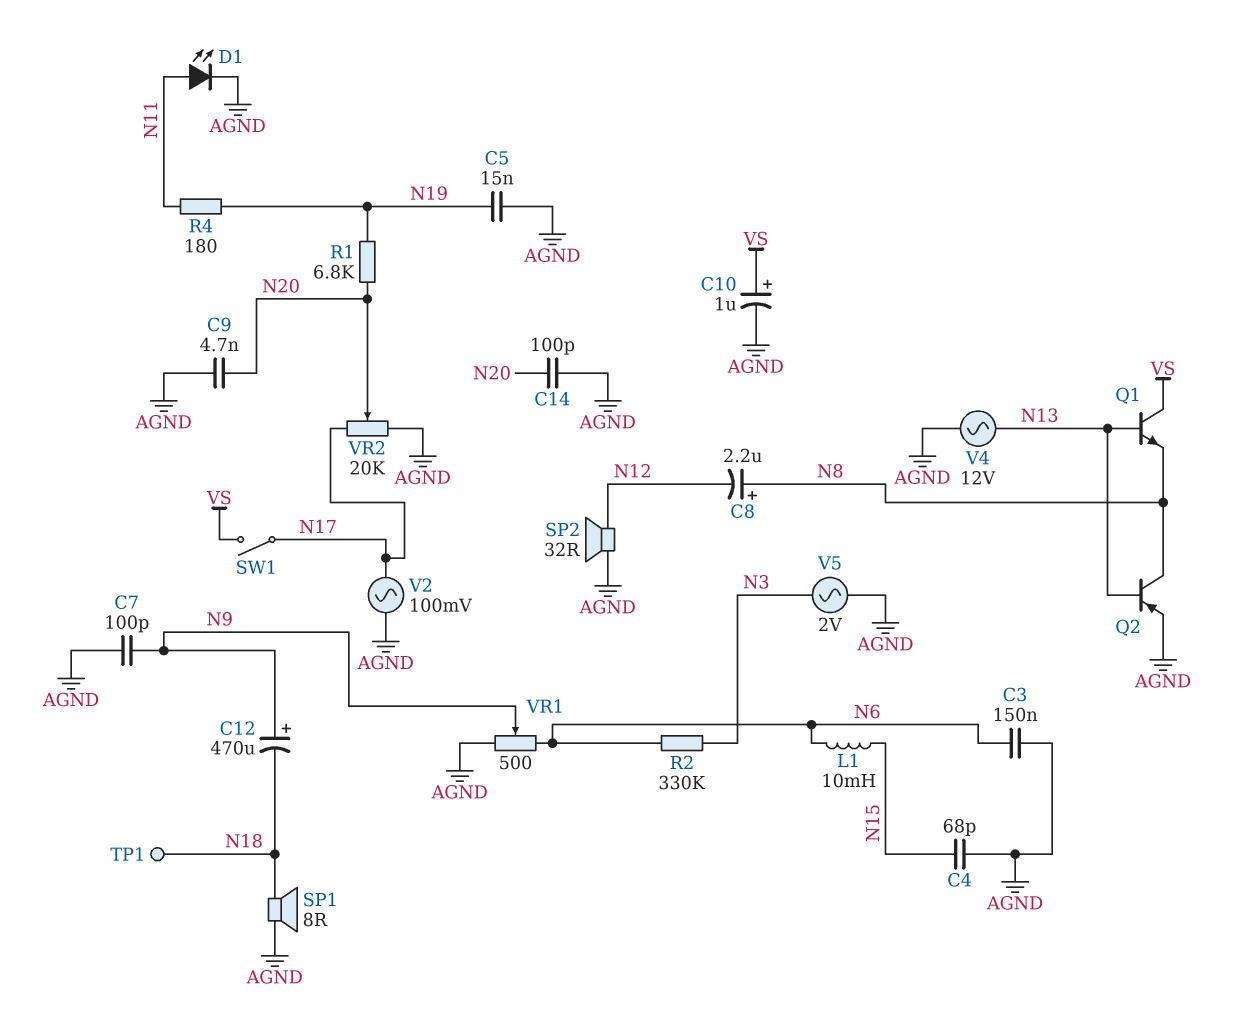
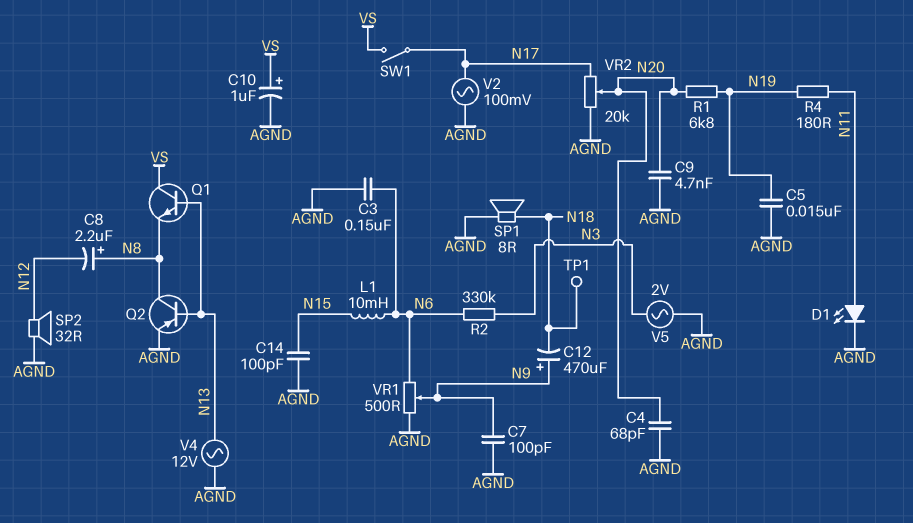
C4: 68pF (AGND, N15) -> 68pF (AGND, N20)
C14: 100pF (AGND, N20) -> 100pF (AGND, N15)

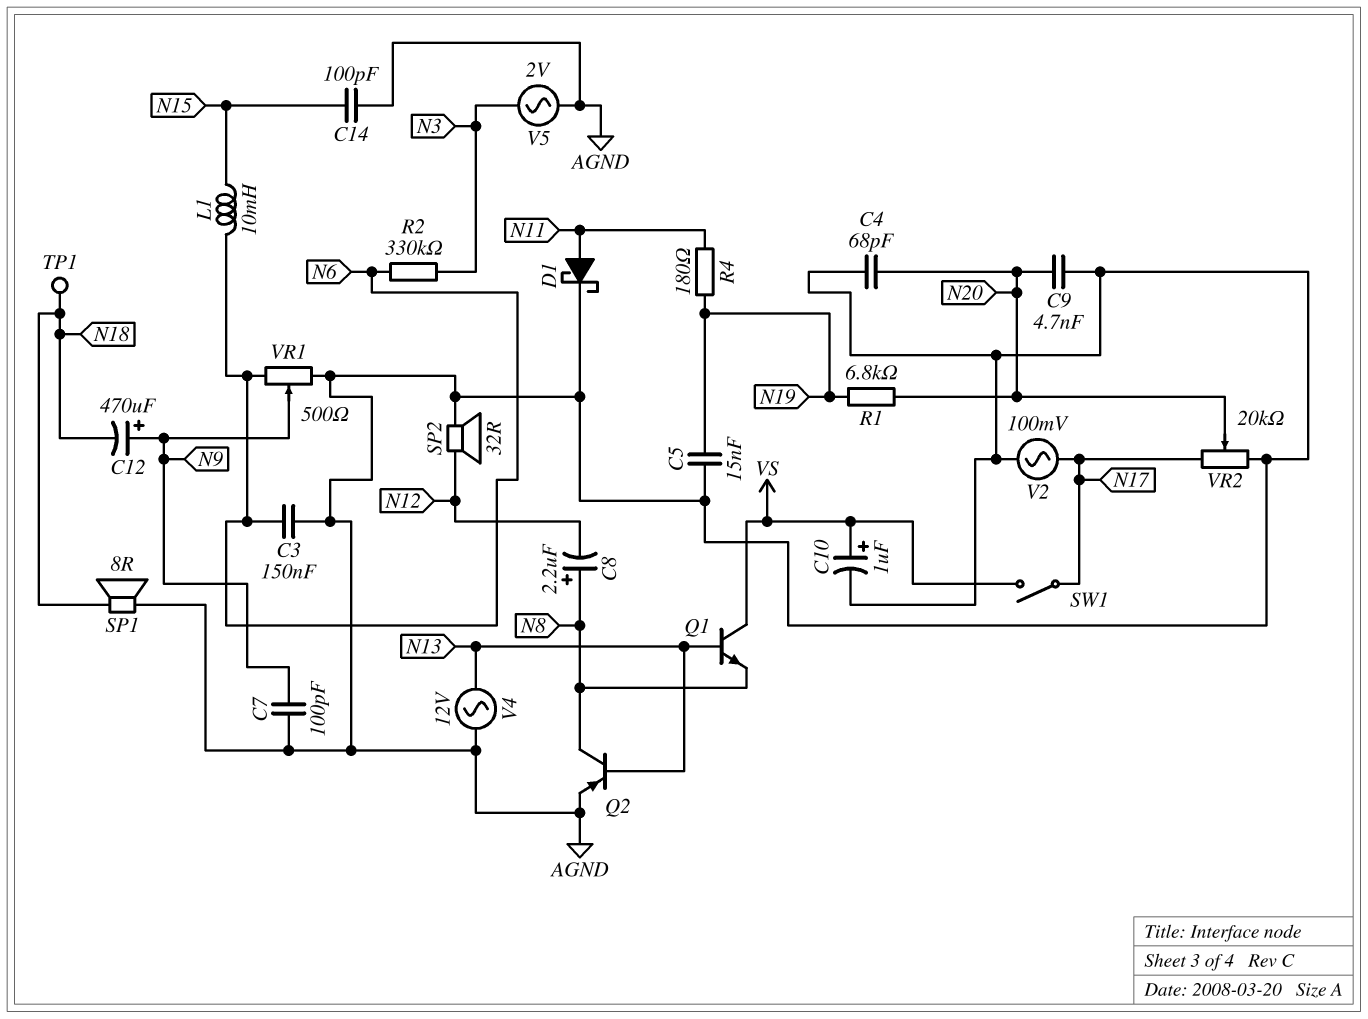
D1: LED (A N11, K AGND) -> schottky (A N11, K AGND)

